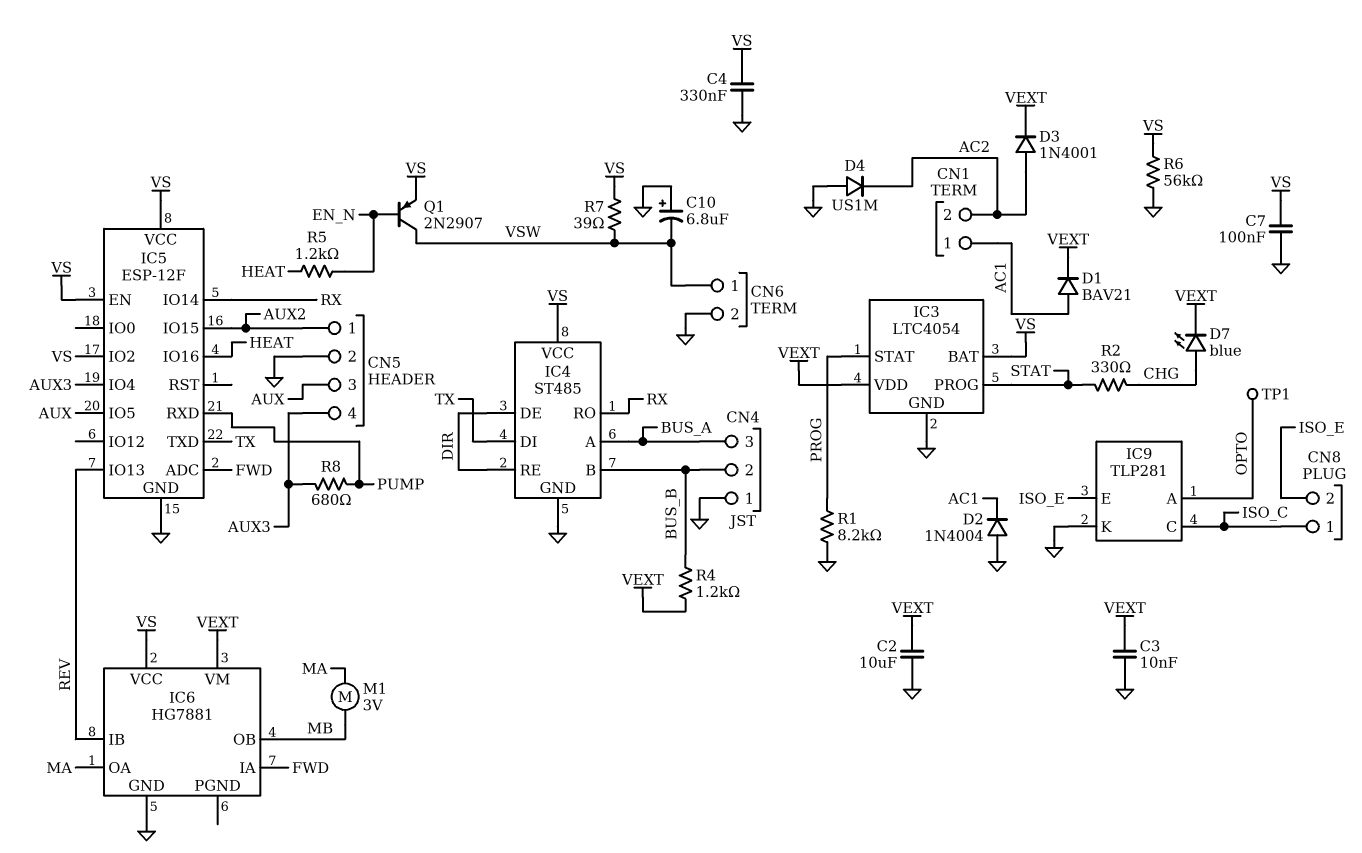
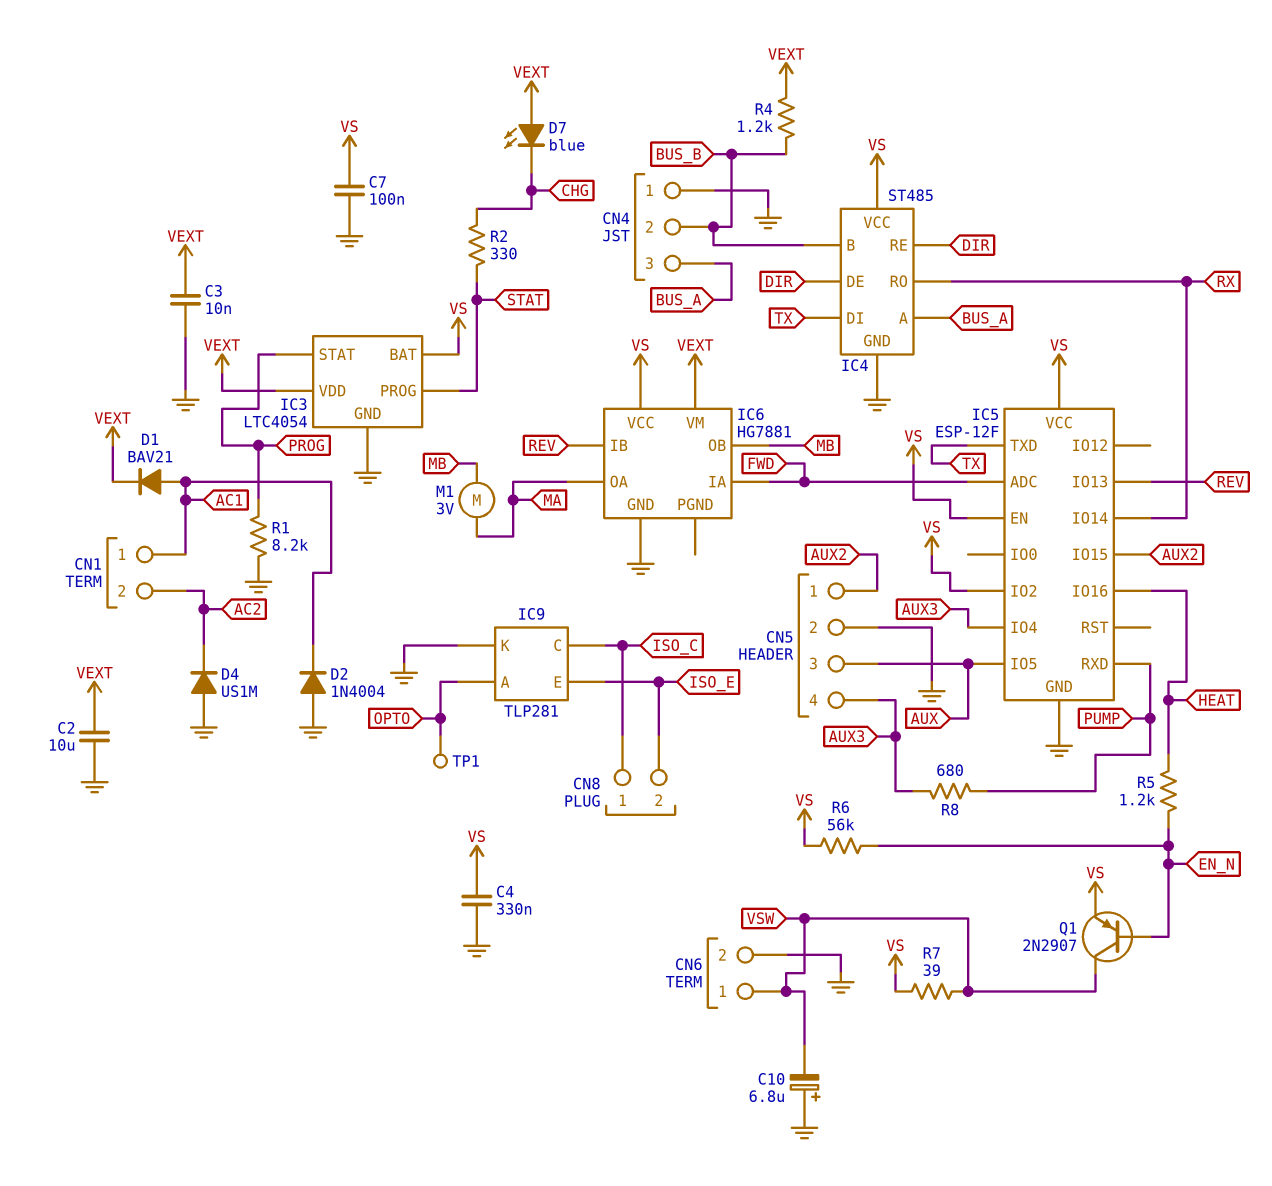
D3: diode 1N4001 (A AC2, K VEXT) -> none
D7: LED blue (A CHG, K VEXT) -> LED blue (A VEXT, K CHG)
R6: 56k (GND, VS) -> 56k (EN_N, VS)

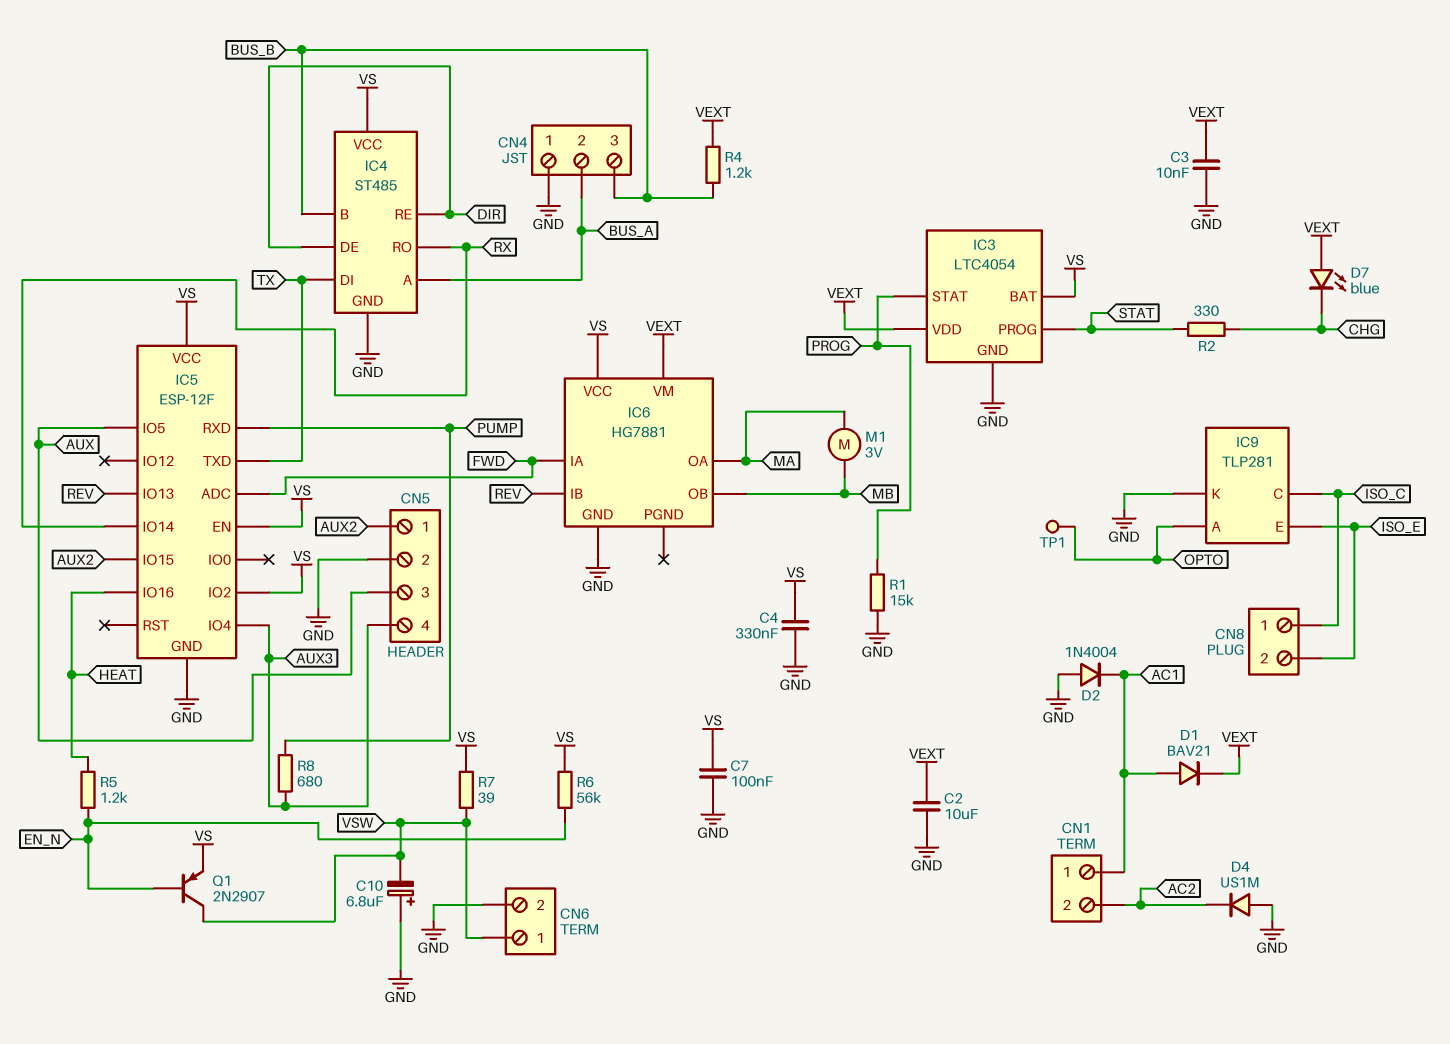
CN4 pin 2: BUS_B -> BUS_A
CN4 pin 3: BUS_A -> BUS_B
R1: 8.2k (GND, PROG) -> 15k (GND, PROG)

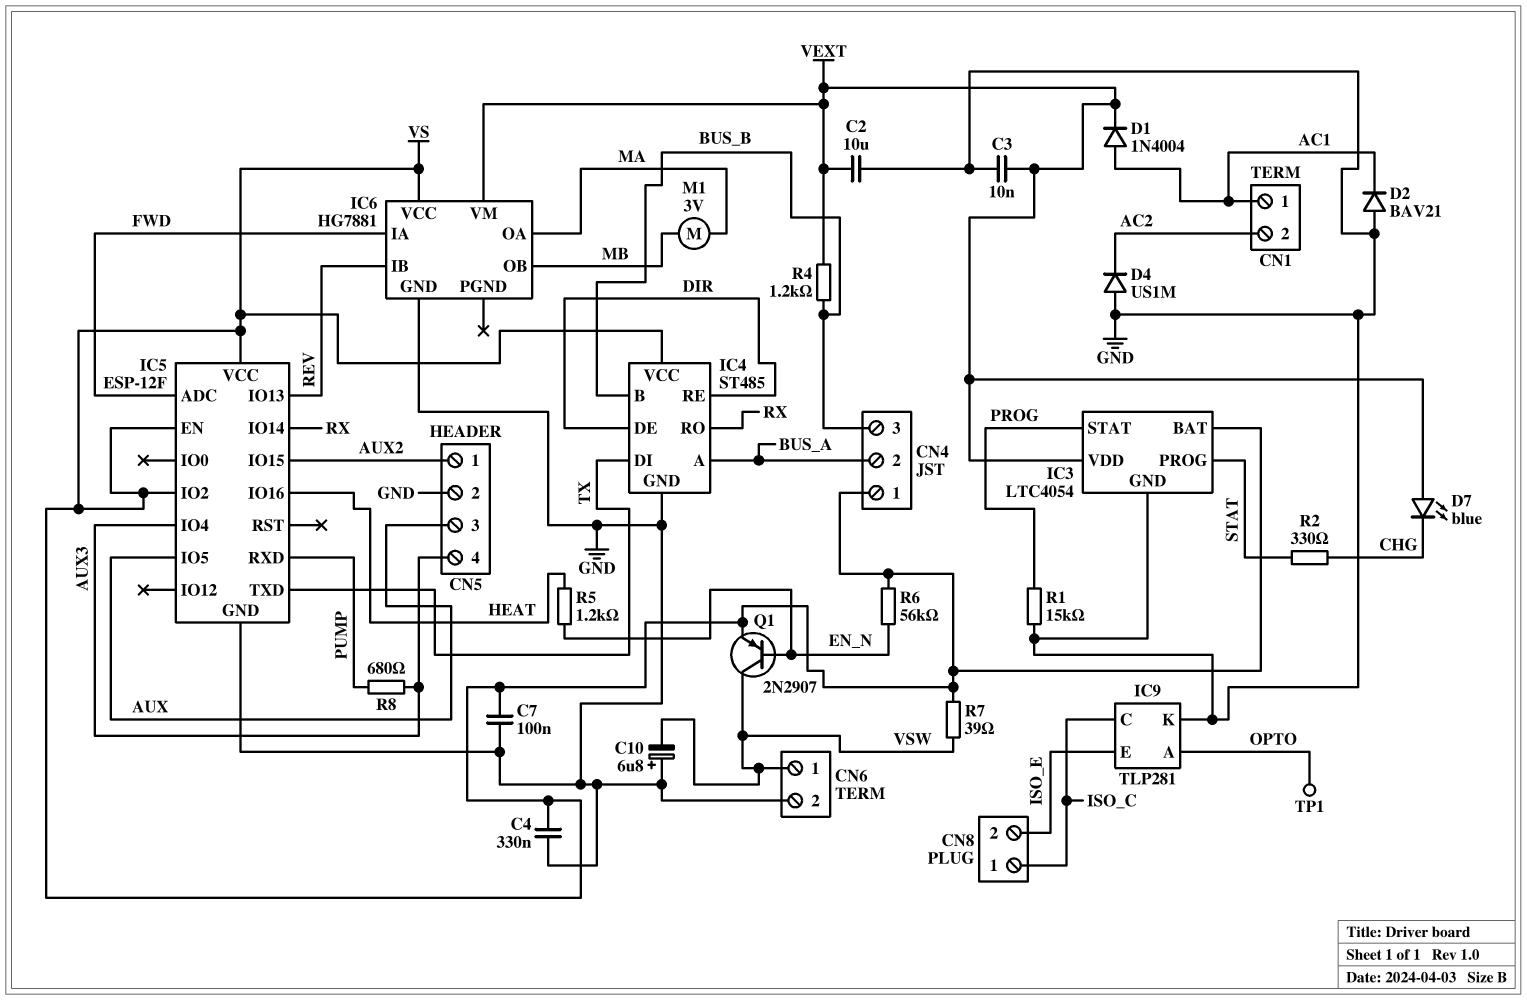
CN4 pin 1: GND -> VS
D1: diode BAV21 (A AC1, K VEXT) -> diode 1N4004 (A AC1, K VEXT)
D2: diode 1N4004 (A GND, K AC1) -> diode BAV21 (A GND, K AC1)

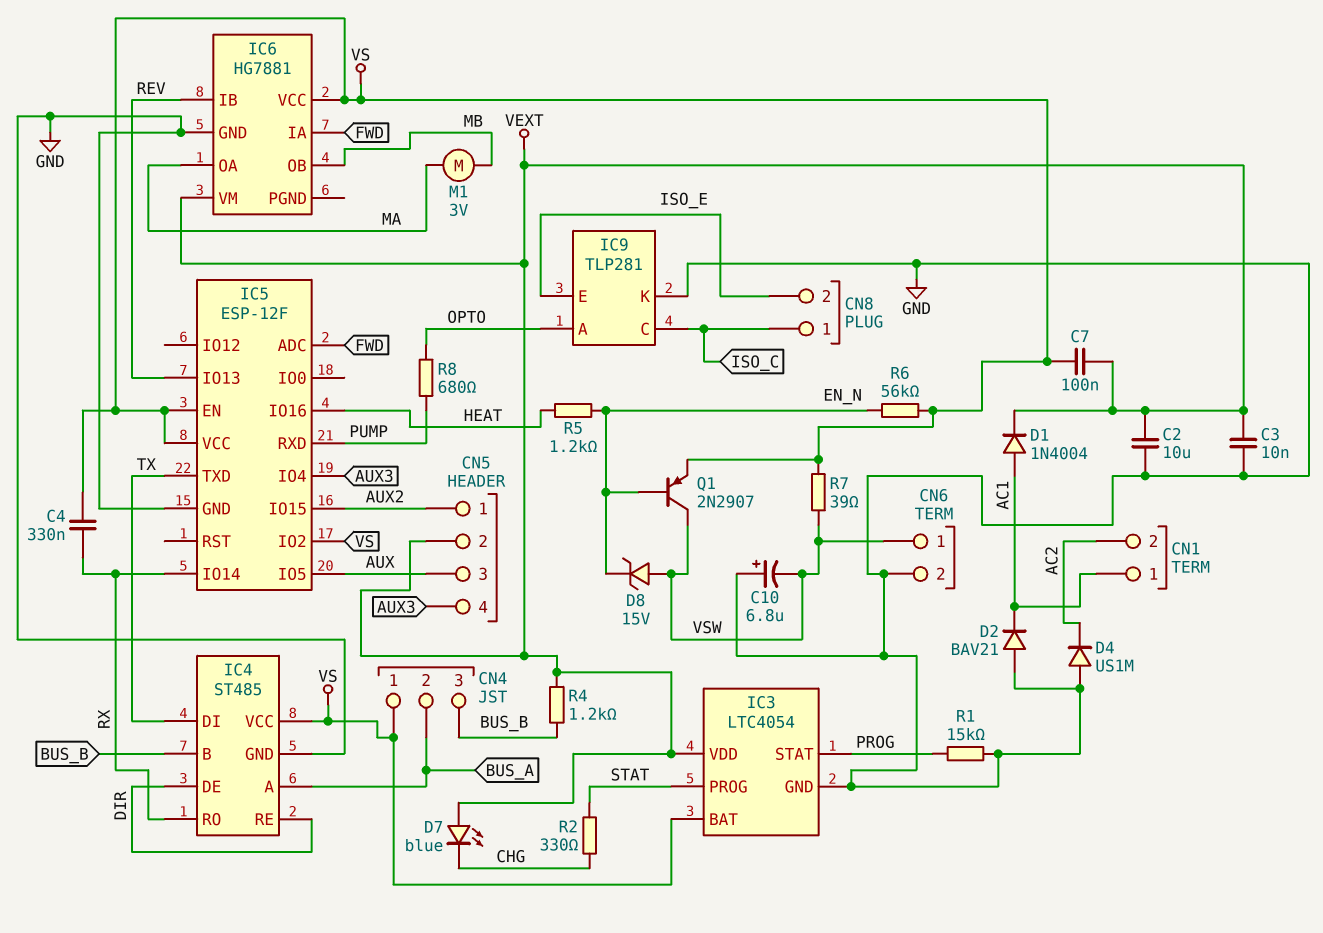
C4: 330nF (GND, VS) -> 330nF (RX, VS)
C7: 100nF (GND, VS) -> 100nF (VEXT, VS)
CN5 pin 2: GND -> VEXT
D8: none -> zener 15V (A VSW, K EN_N)
R8: 680 (AUX3, PUMP) -> 680 (OPTO, PUMP)
TP1: test point (OPTO) -> none

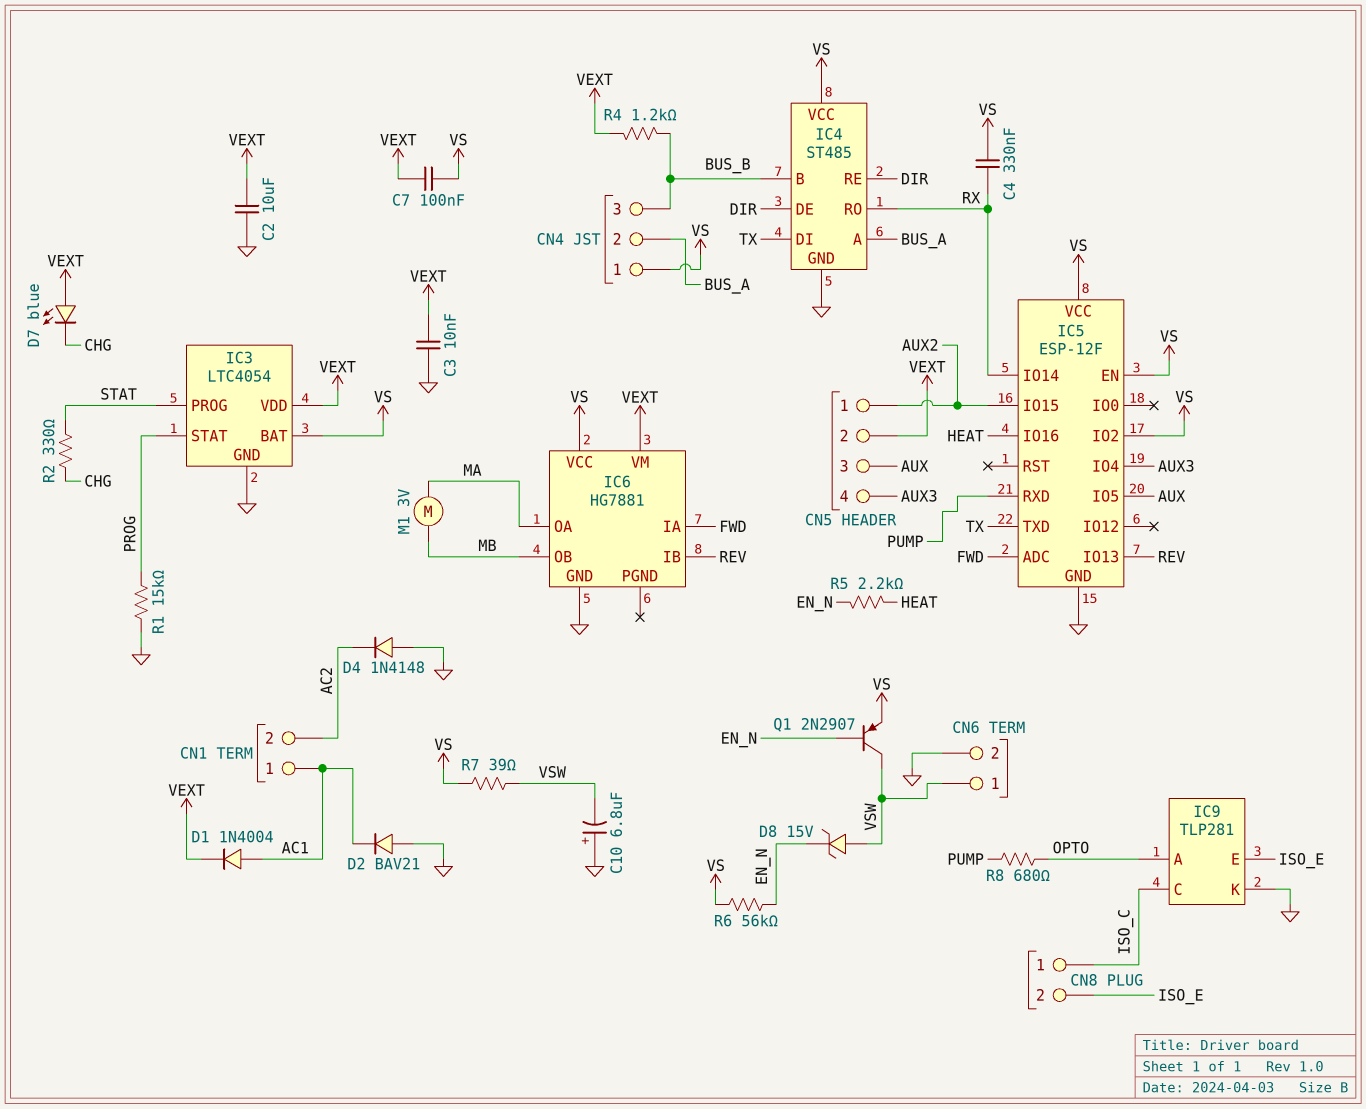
D4: diode US1M (A GND, K AC2) -> diode 1N4148 (A GND, K AC2)
R5: 1.2k (EN_N, HEAT) -> 2.2k (EN_N, HEAT)

